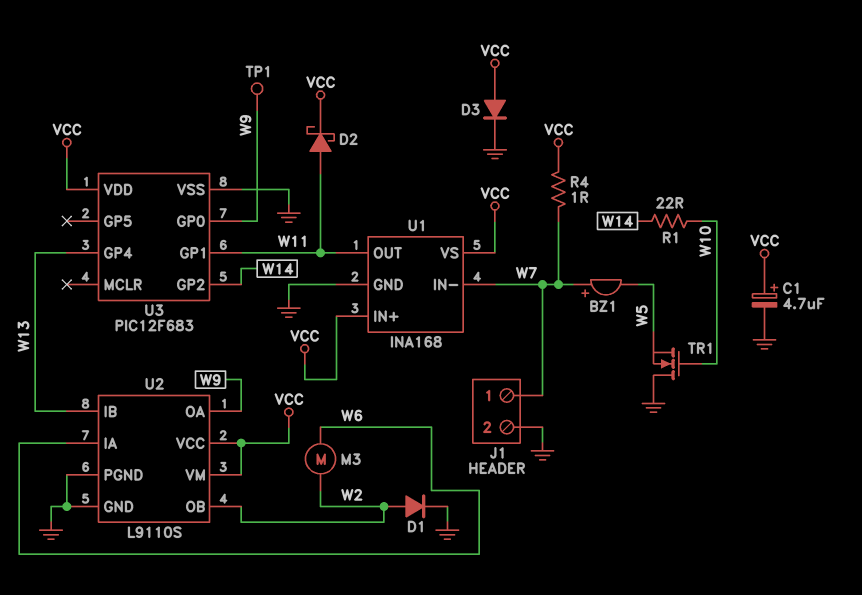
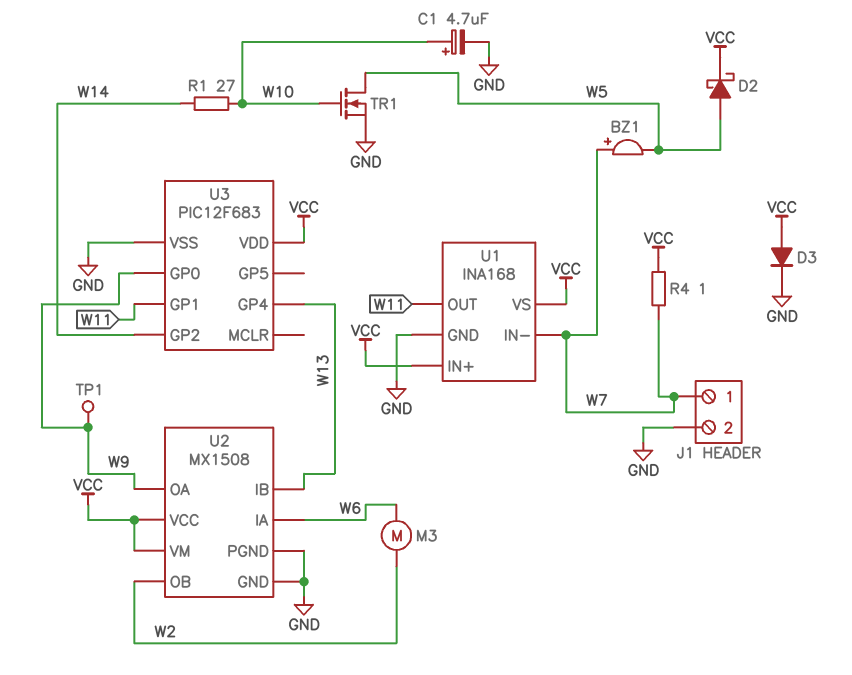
C1: 4.7uF (plus VCC, minus GND) -> 4.7uF (plus W10, minus GND)
D1: diode (A W2, K GND) -> none
D2: schottky (A W11, K VCC) -> schottky (A W5, K VCC)
R1: 22 (W10, W14) -> 27 (W10, W14)
TR1: NMOS (G W10, D GND, S W5) -> NMOS (G W10, D W5, S GND)
U2: L9110S -> MX1508

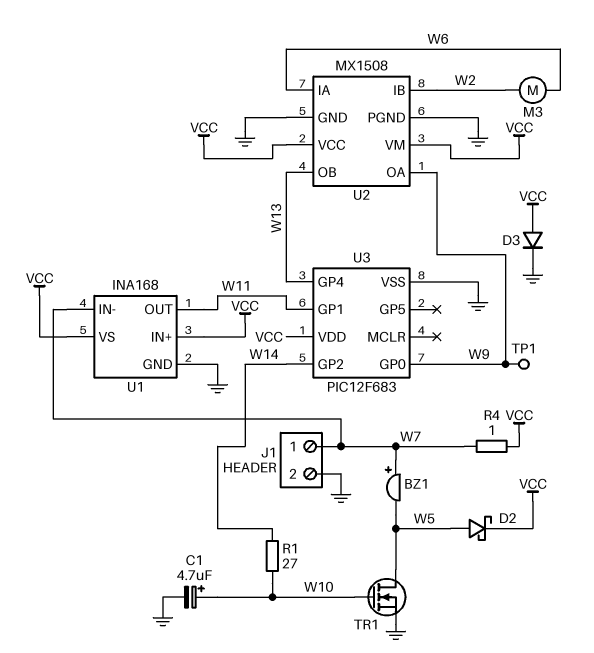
U2 pin IB: W13 -> W2
U2 pin OB: W2 -> W13

